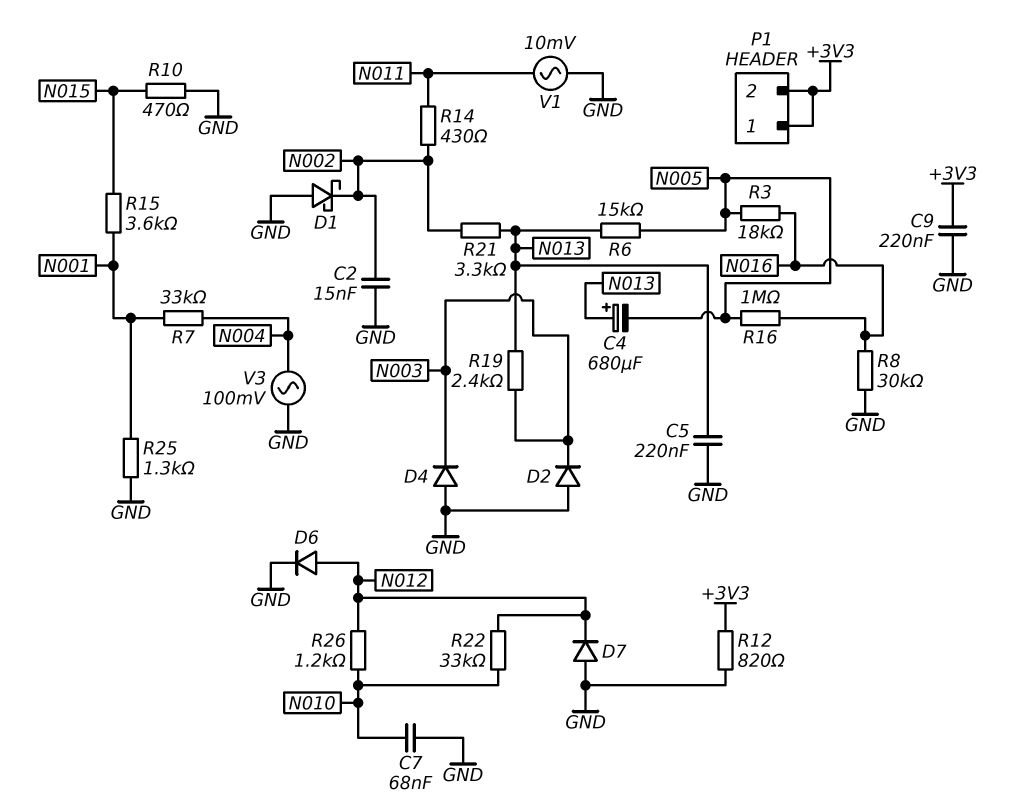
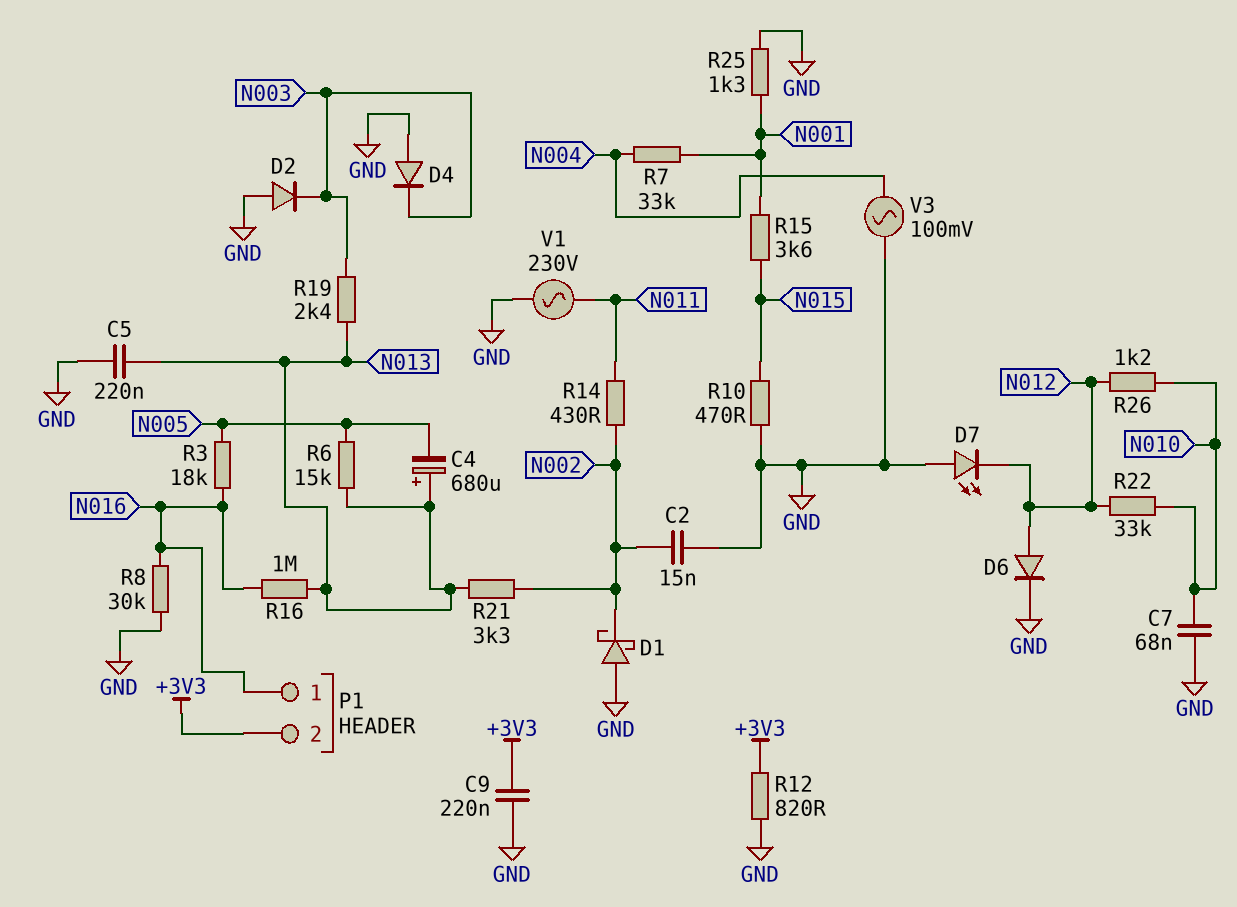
D7: diode (A GND, K N012) -> LED (A GND, K N012)
P1 pin 1: +3V3 -> N016
R16: 1M (N005, N016) -> 1M (N013, N016)
V1: AC 10mV (GND, N011) -> AC 230V (GND, N011)

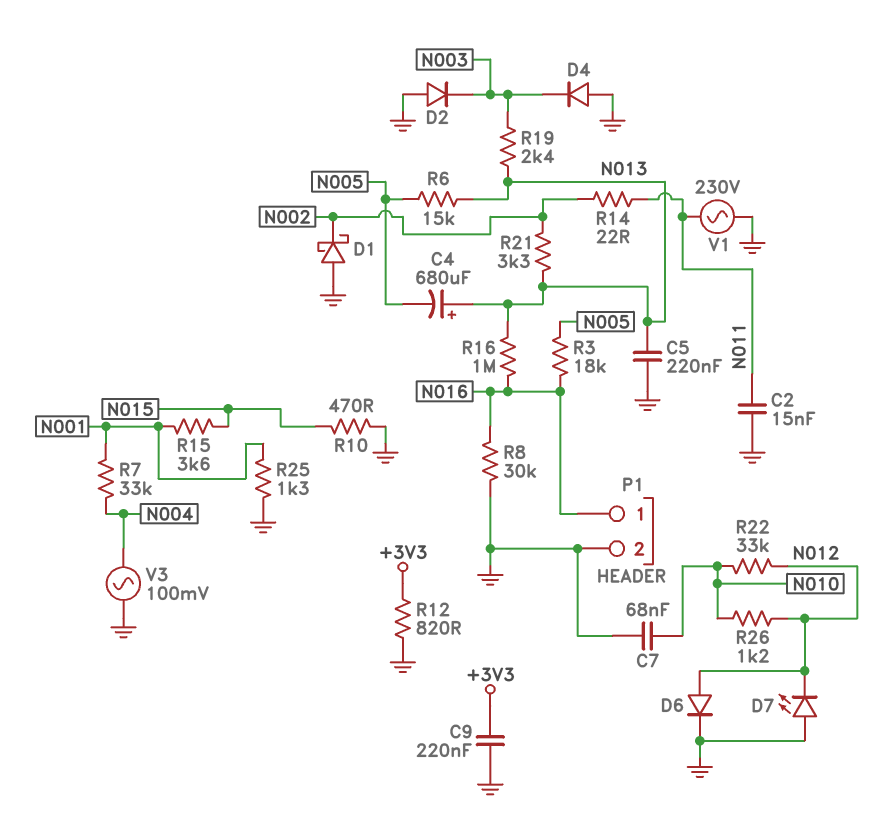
C2: 15nF (GND, N002) -> 15nF (GND, N011)
P1 pin 2: +3V3 -> GND
R14: 430 (N002, N011) -> 22 (N002, N011)

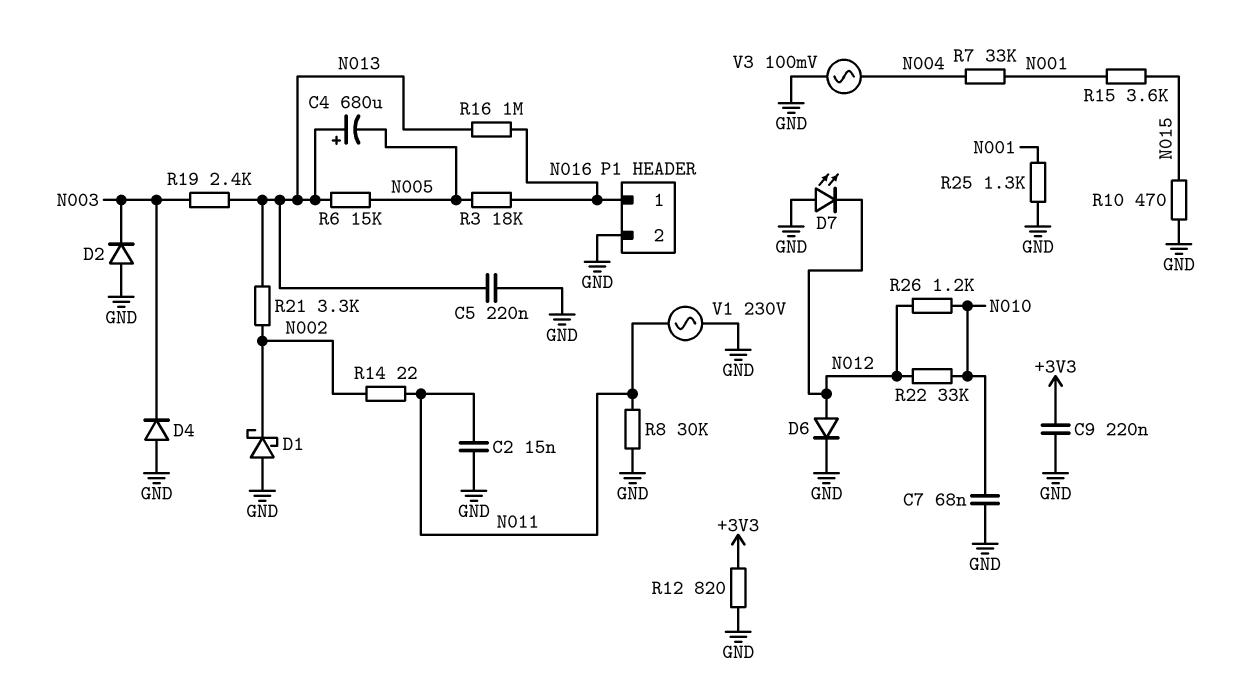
R8: 30k (GND, N016) -> 30k (GND, N011)

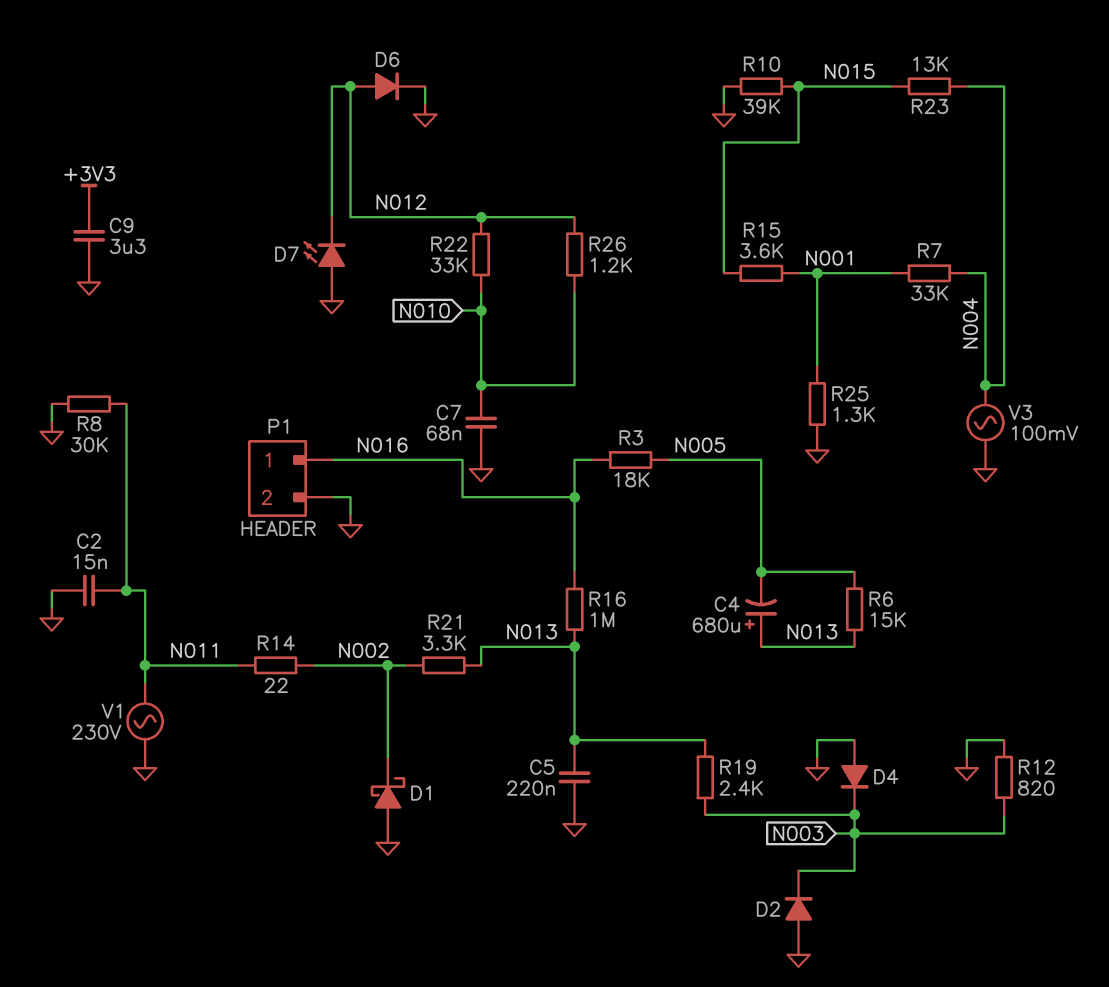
C9: 220nF (+3V3, GND) -> 3.3uF (+3V3, GND)
R10: 470 (GND, N015) -> 39k (GND, N015)
R12: 820 (+3V3, GND) -> 820 (GND, N003)
R23: none -> 13k (N004, N015)

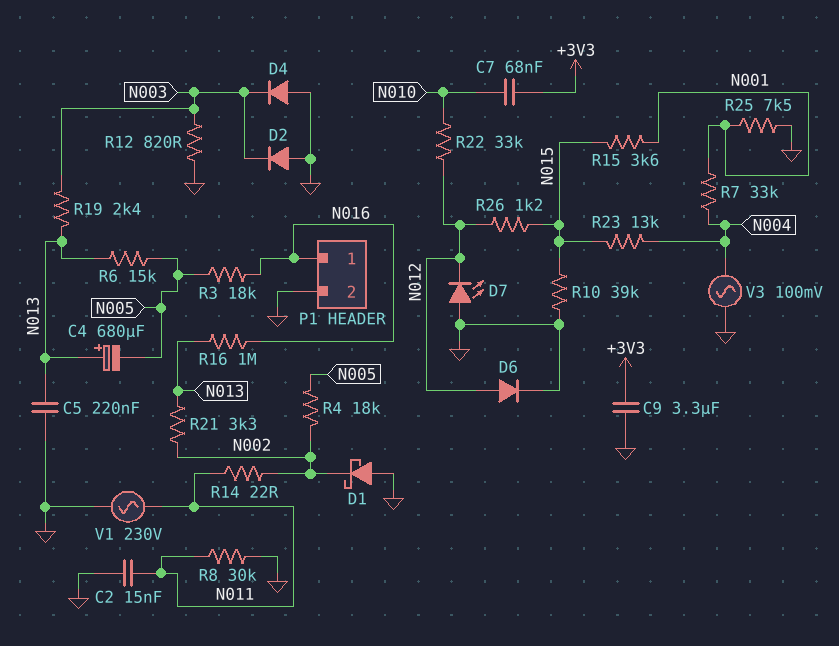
C7: 68nF (GND, N010) -> 68nF (+3V3, N010)
R4: none -> 18k (N002, N005)
R25: 1.3k (GND, N001) -> 7.5k (GND, N001)
R26: 1.2k (N010, N012) -> 1.2k (N012, N015)

